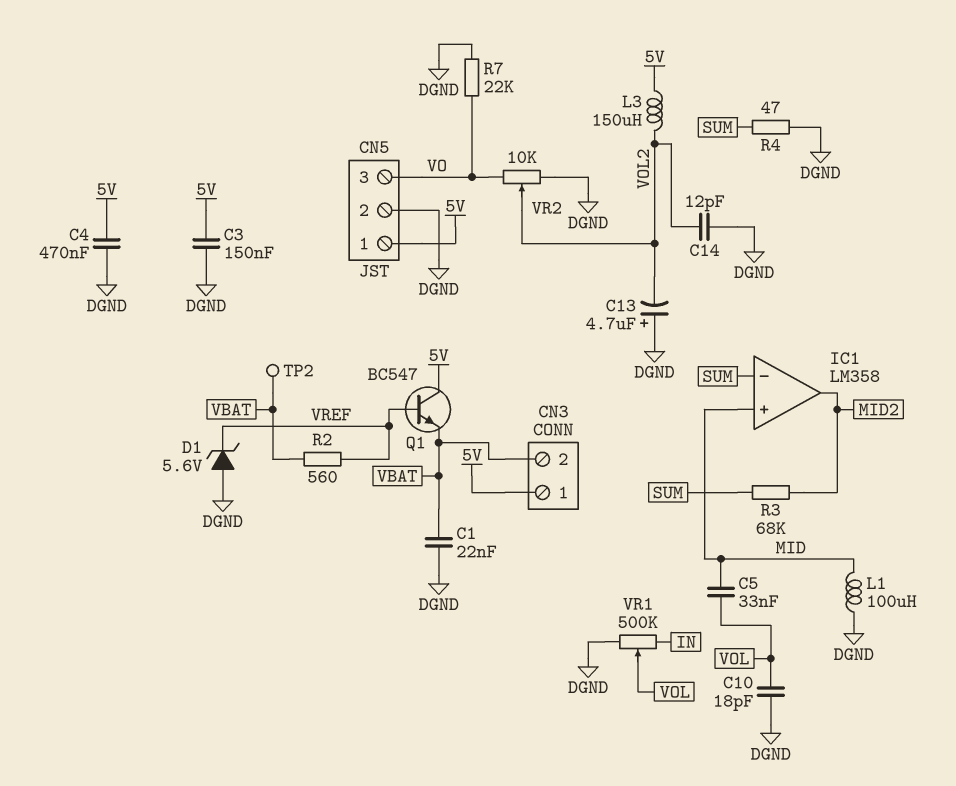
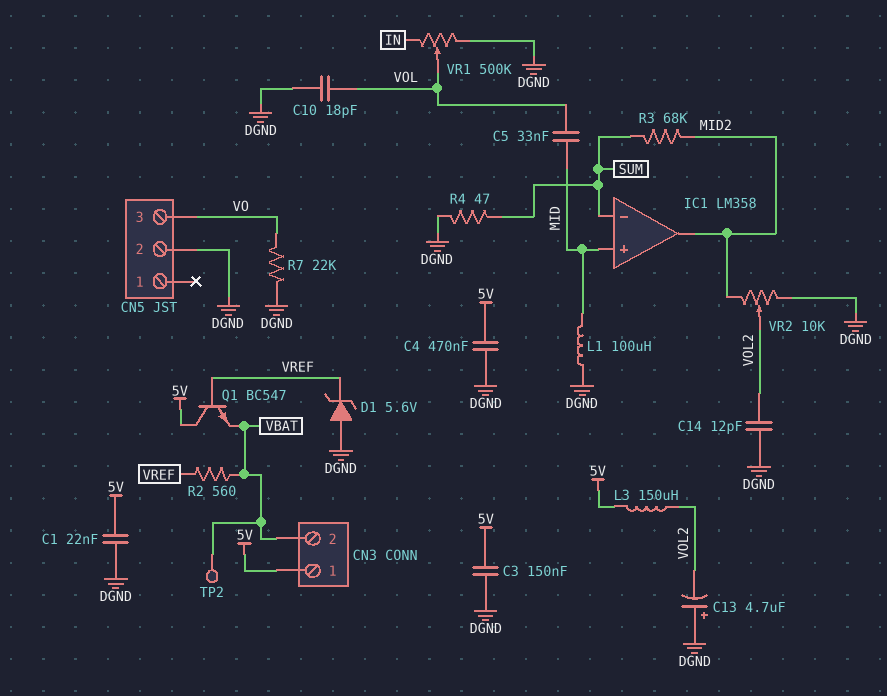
C1: 22nF (DGND, VBAT) -> 22nF (5V, DGND)
CN5 pin 1: 5V -> none
VR2: 10k (DGND, VO, wiper VOL2) -> 10k (DGND, MID2, wiper VOL2)

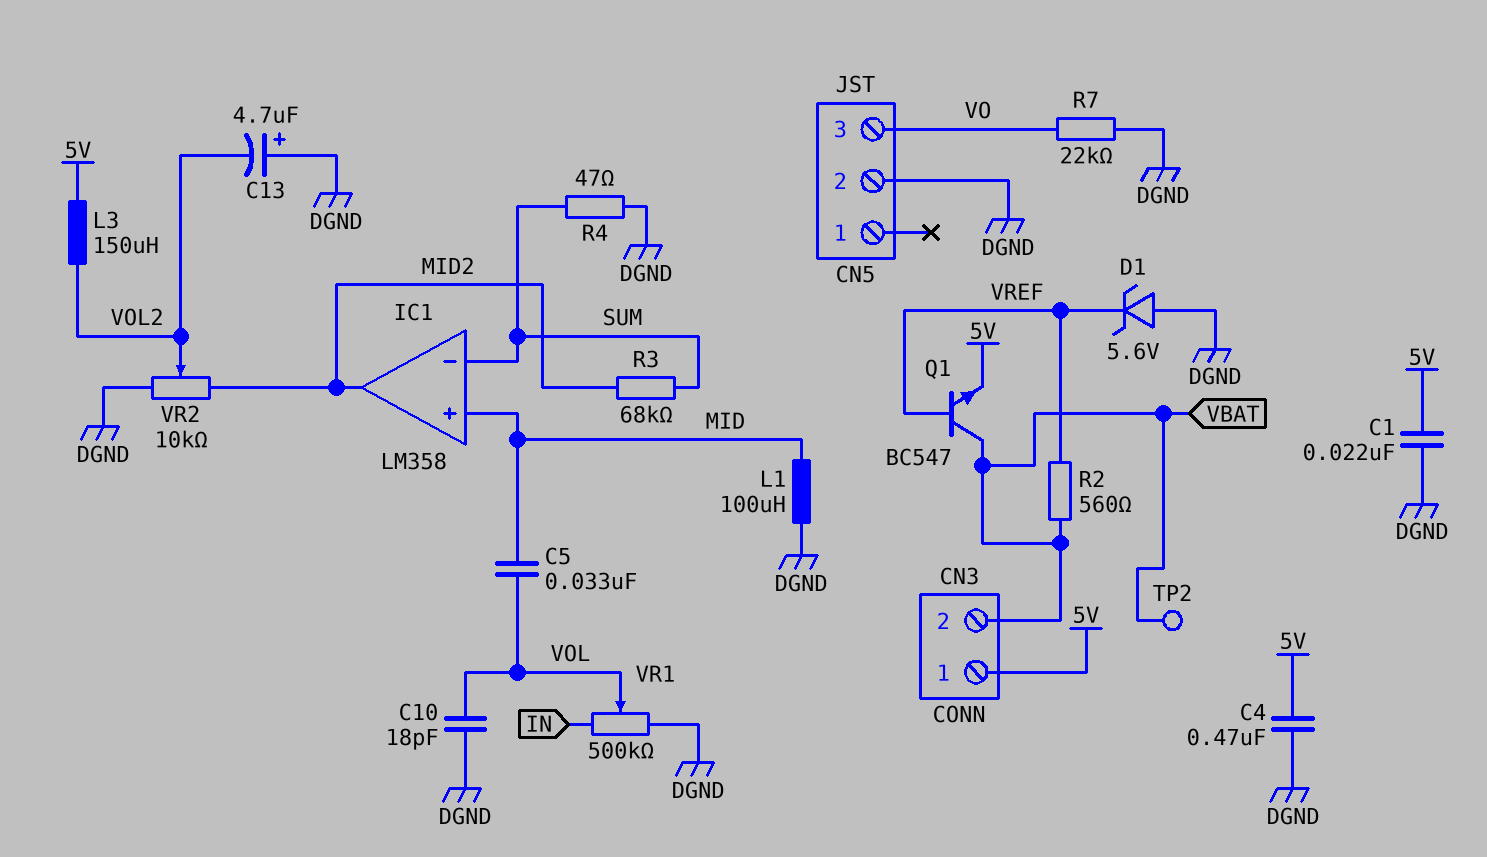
C3: 150nF (5V, DGND) -> none
C14: 12pF (DGND, VOL2) -> none
Q1: NPN BC547 (B VREF, C 5V, E VBAT) -> NPN BC547 (B VREF, C VBAT, E 5V)

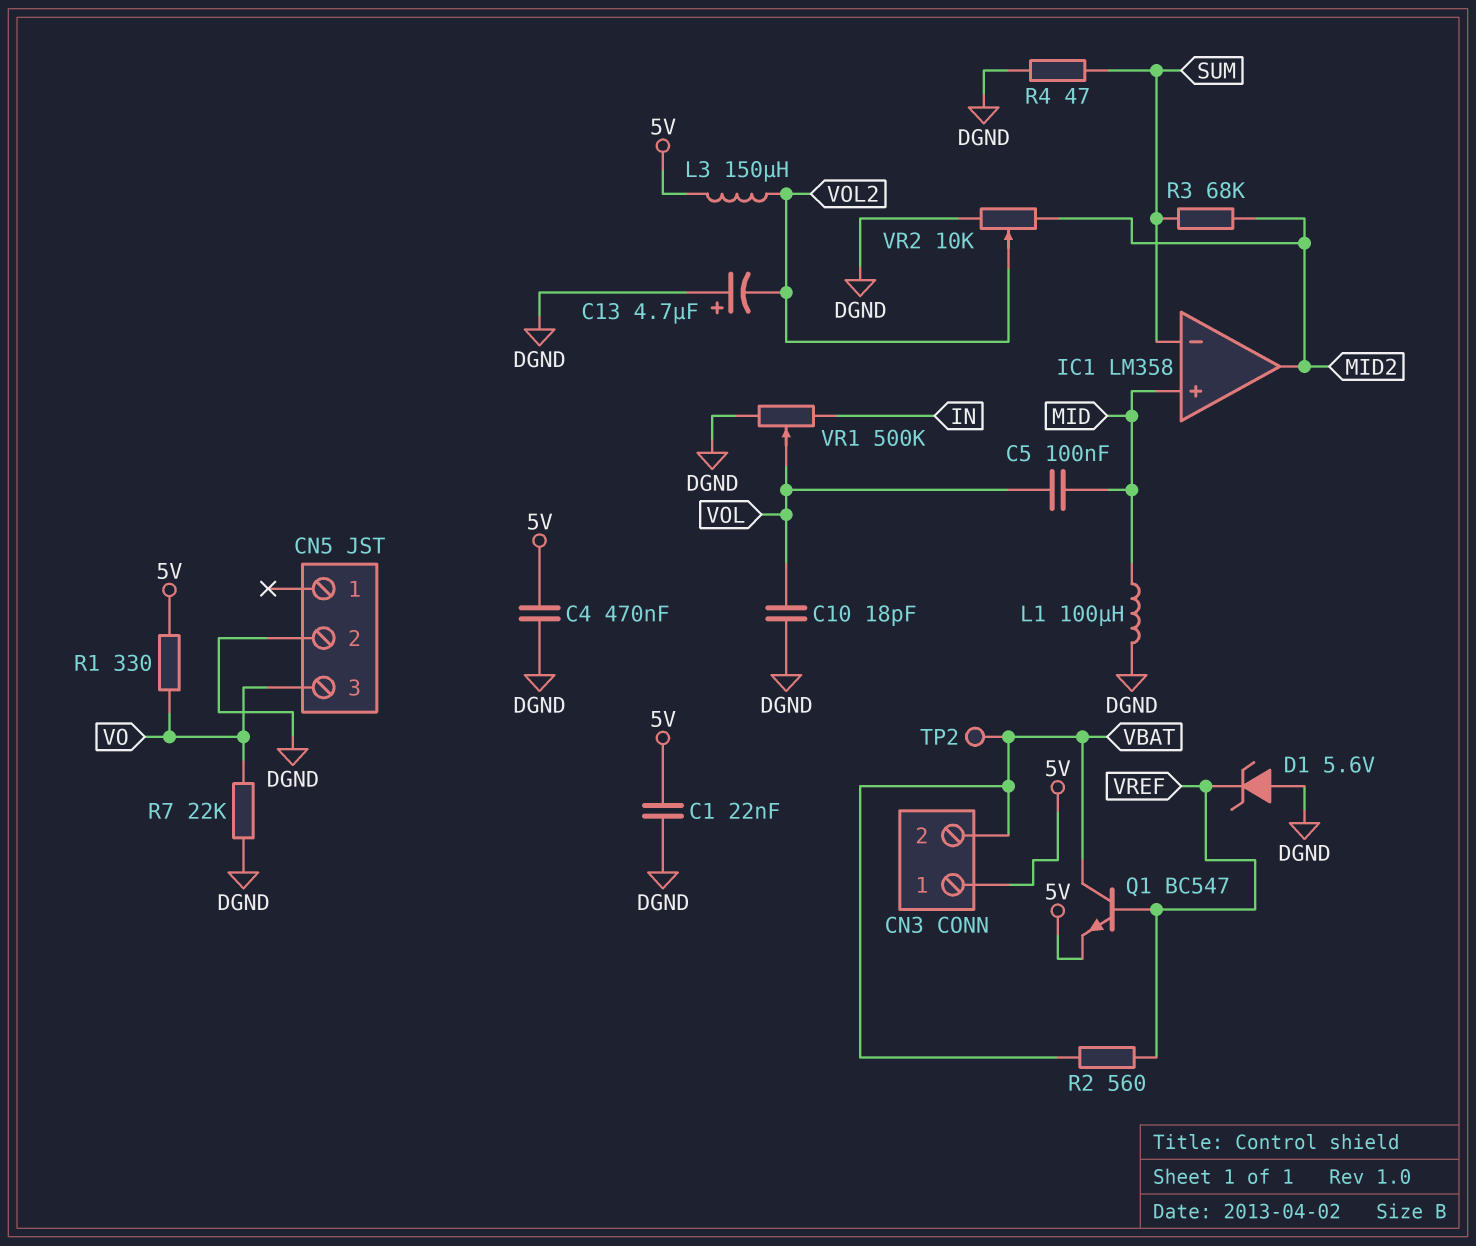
C5: 33nF (MID, VOL) -> 100nF (MID, VOL)
R1: none -> 330 (5V, VO)

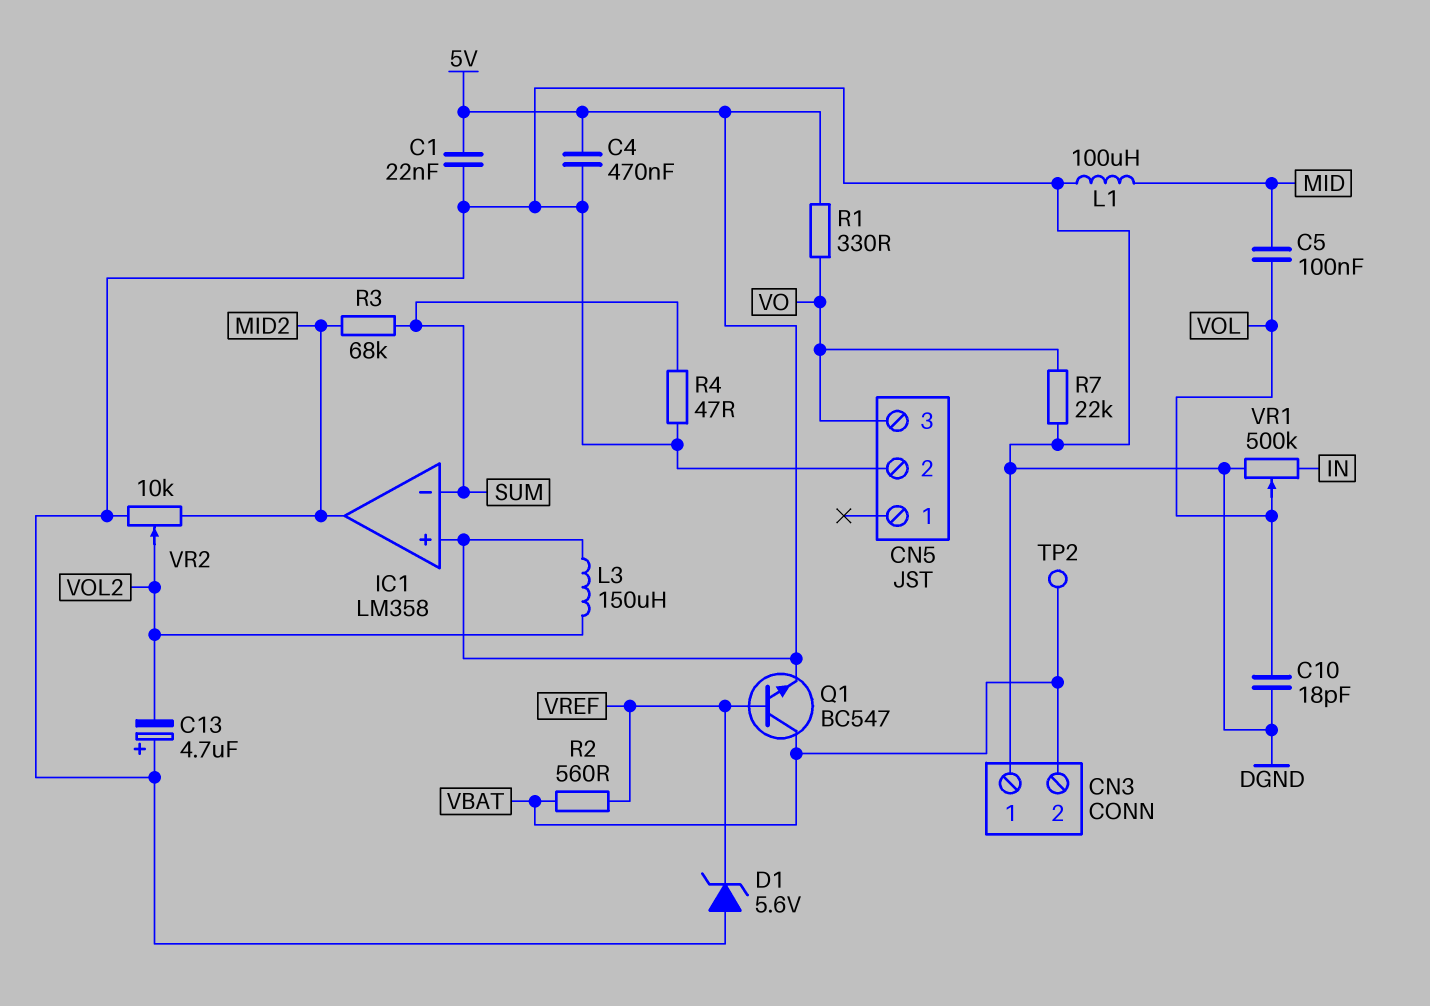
CN3 pin 1: 5V -> DGND
IC1 pin in+: MID -> 5V

